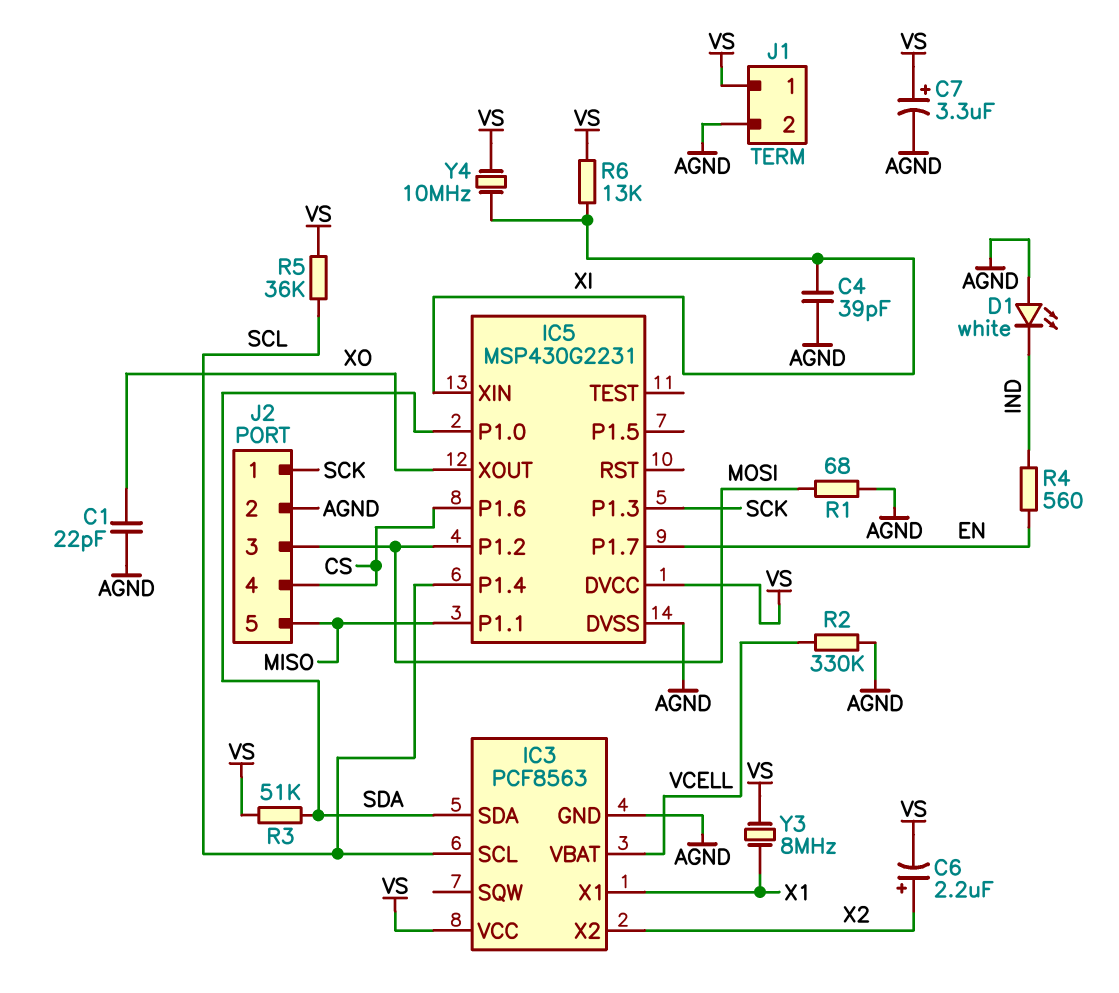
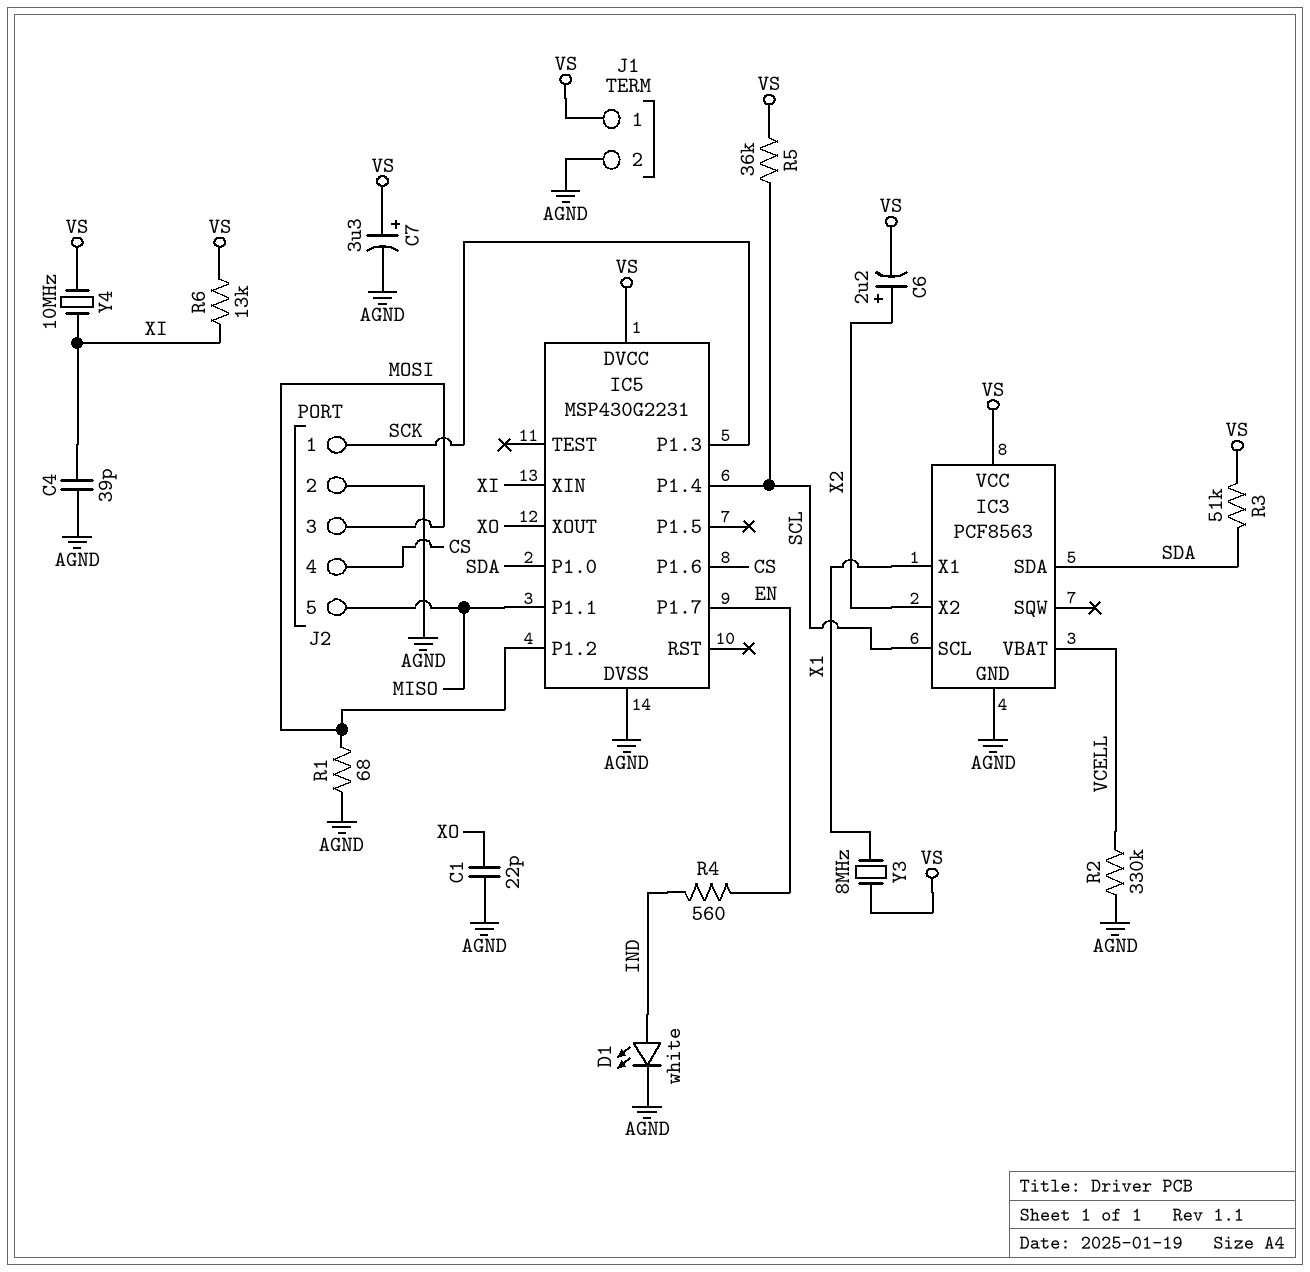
D1: LED white (A AGND, K IND) -> LED white (A IND, K AGND)

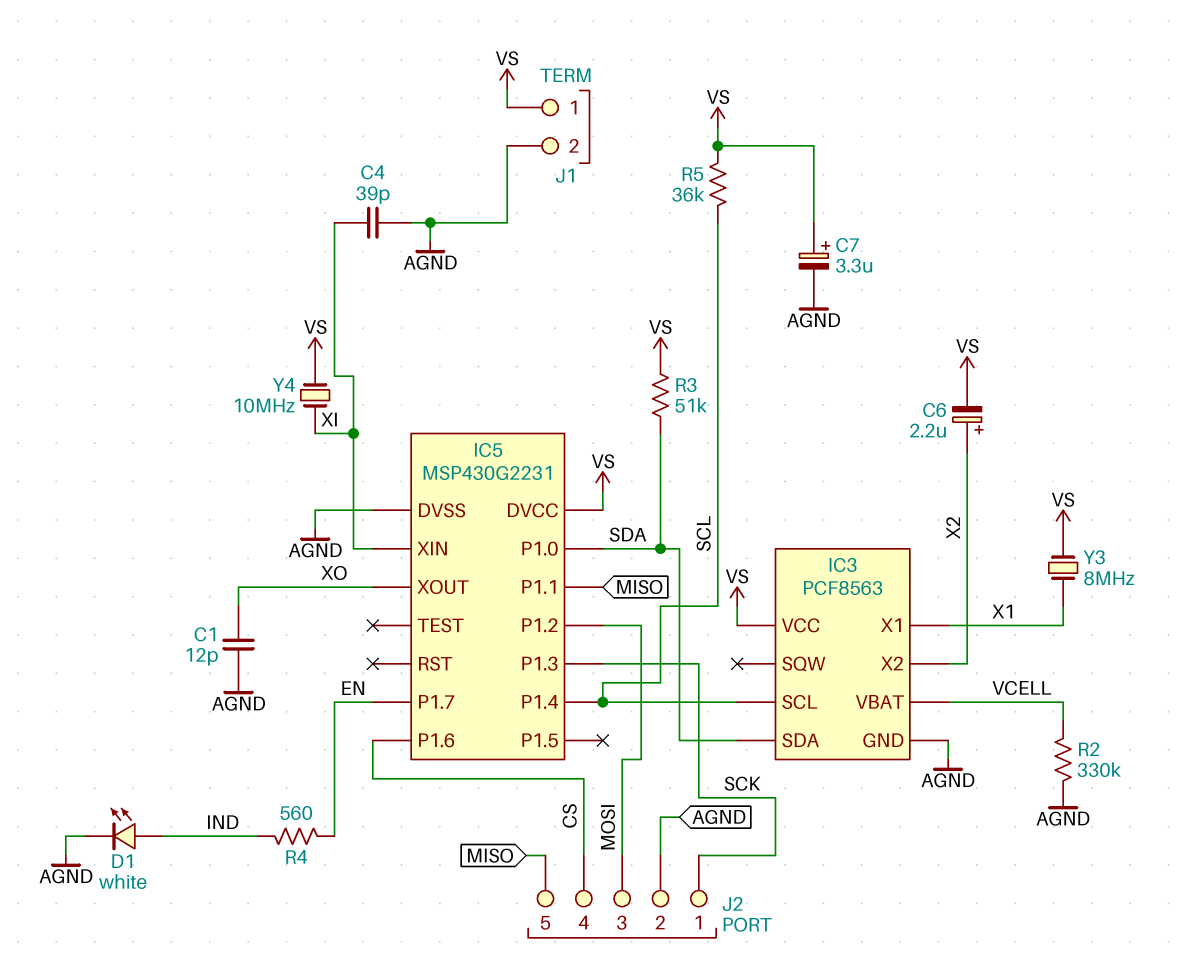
C1: 22pF (AGND, XO) -> 12pF (AGND, XO)
R1: 68 (AGND, MOSI) -> none
R6: 13k (VS, XI) -> none

